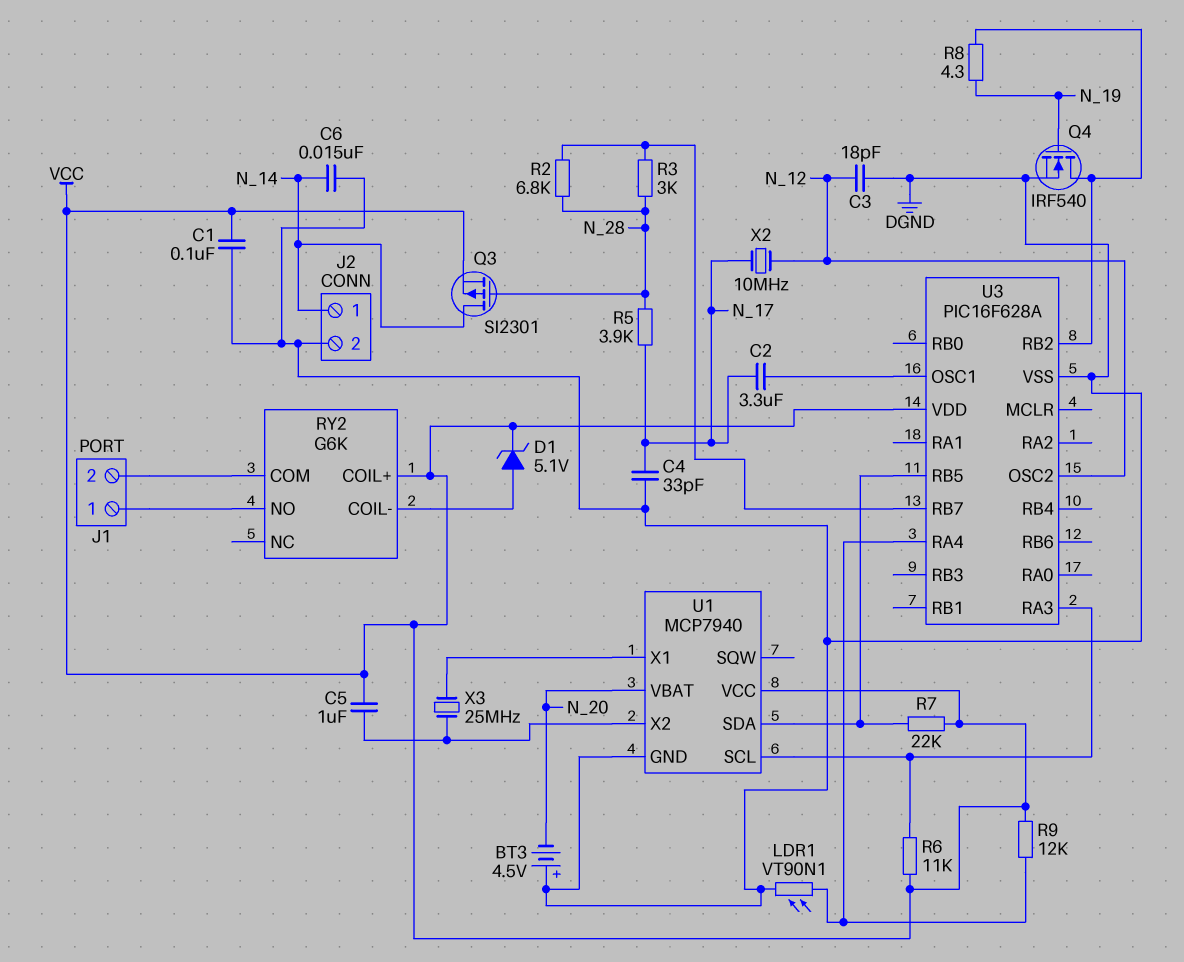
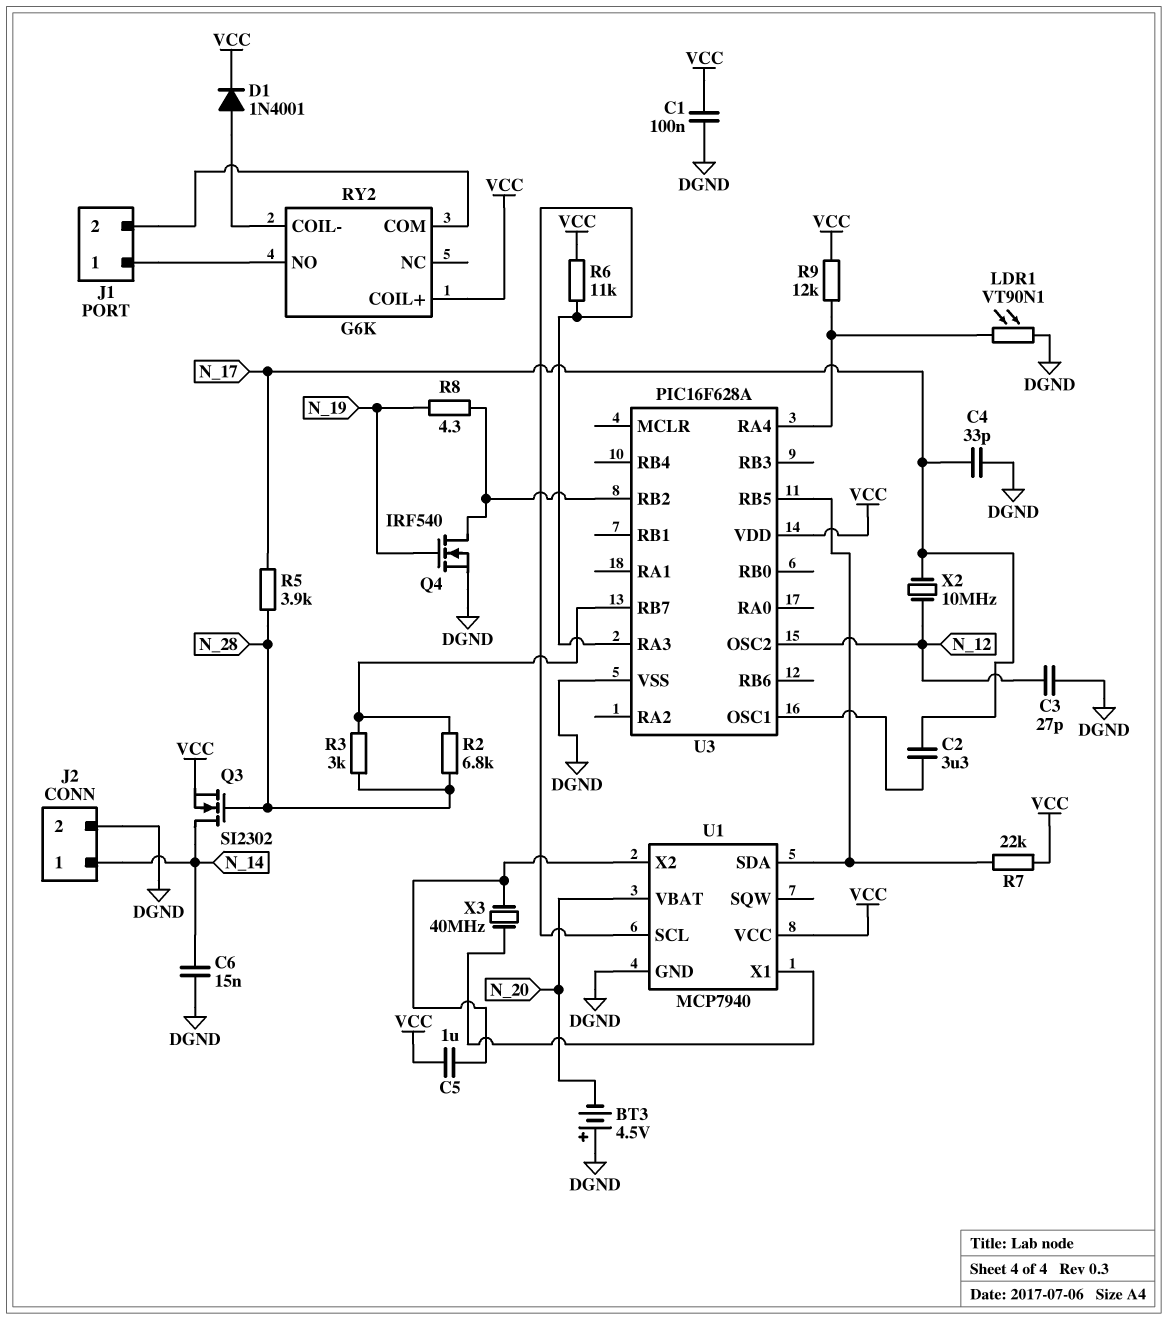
C3: 18pF (DGND, N_12) -> 27pF (DGND, N_12)
D1: zener 5.1V (A RY2/COIL-, K VCC) -> diode 1N4001 (A RY2/COIL-, K VCC)
Q3: PMOS SI2301 (G N_28, D N_14, S VCC) -> NMOS SI2302 (G N_28, D N_14, S VCC)
X3: 25MHz (U1/X1, U1/X2) -> 40MHz (U1/X1, U1/X2)

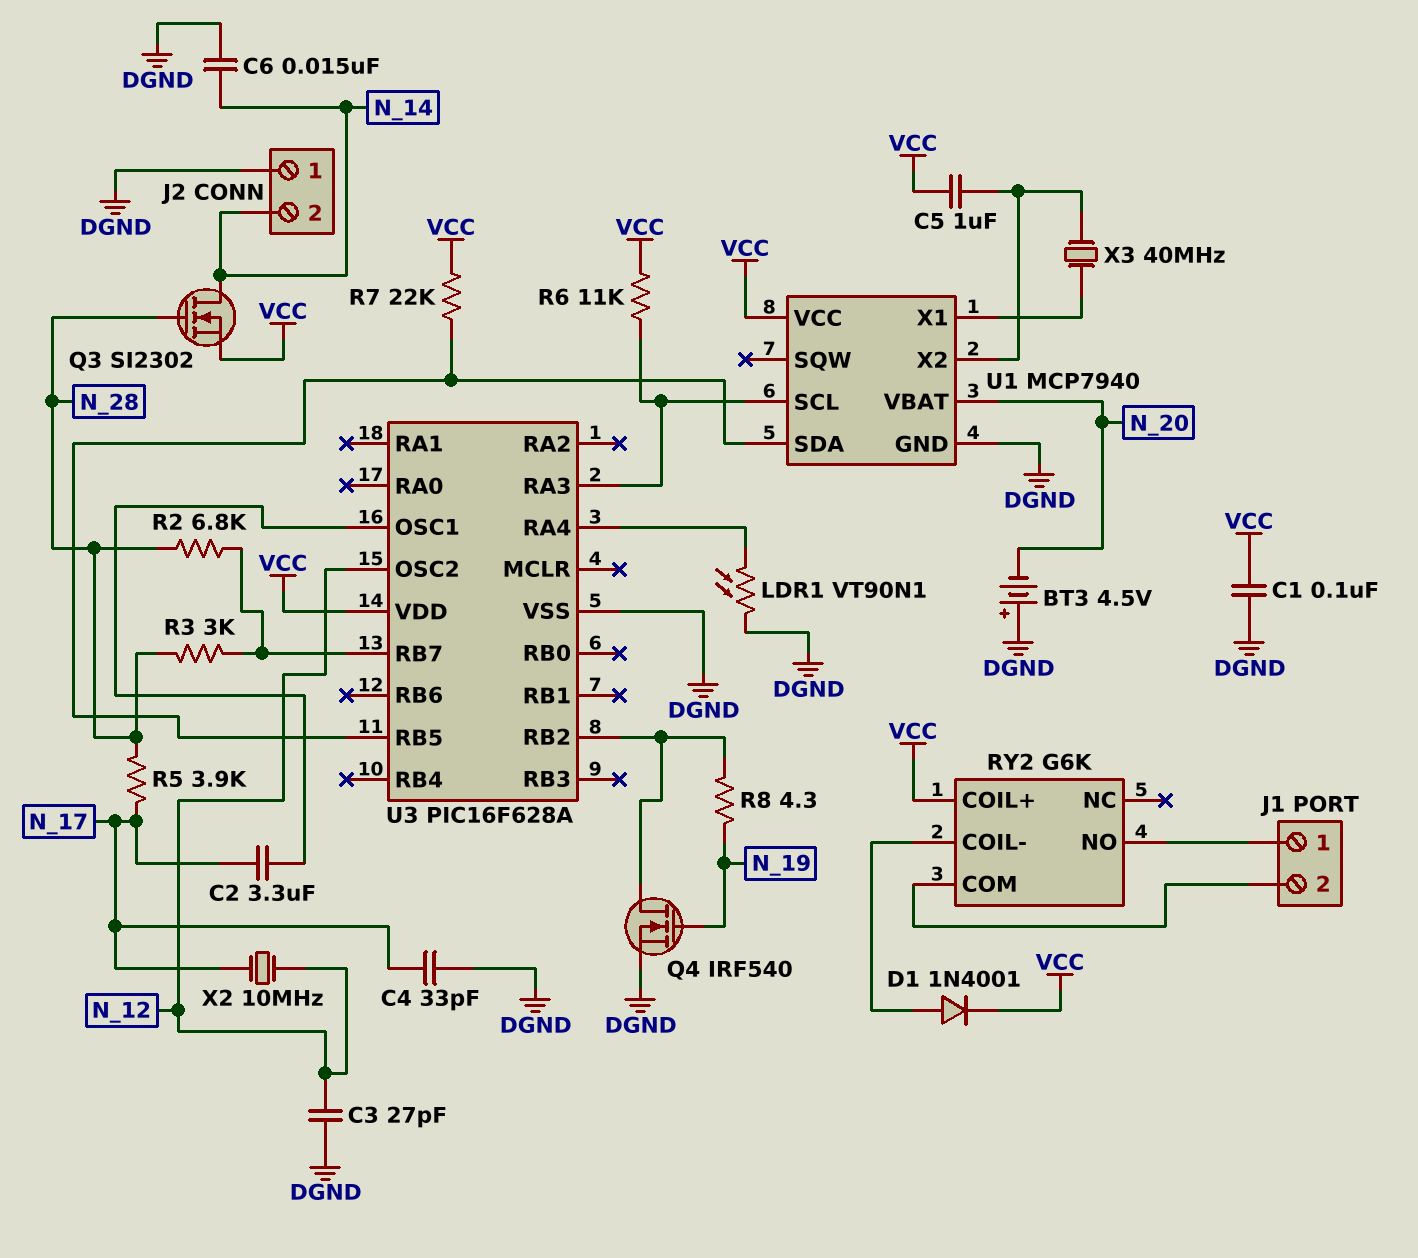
J2 pin 1: N_14 -> DGND
J2 pin 2: DGND -> N_14
R9: 12k (U3/RA4, VCC) -> none

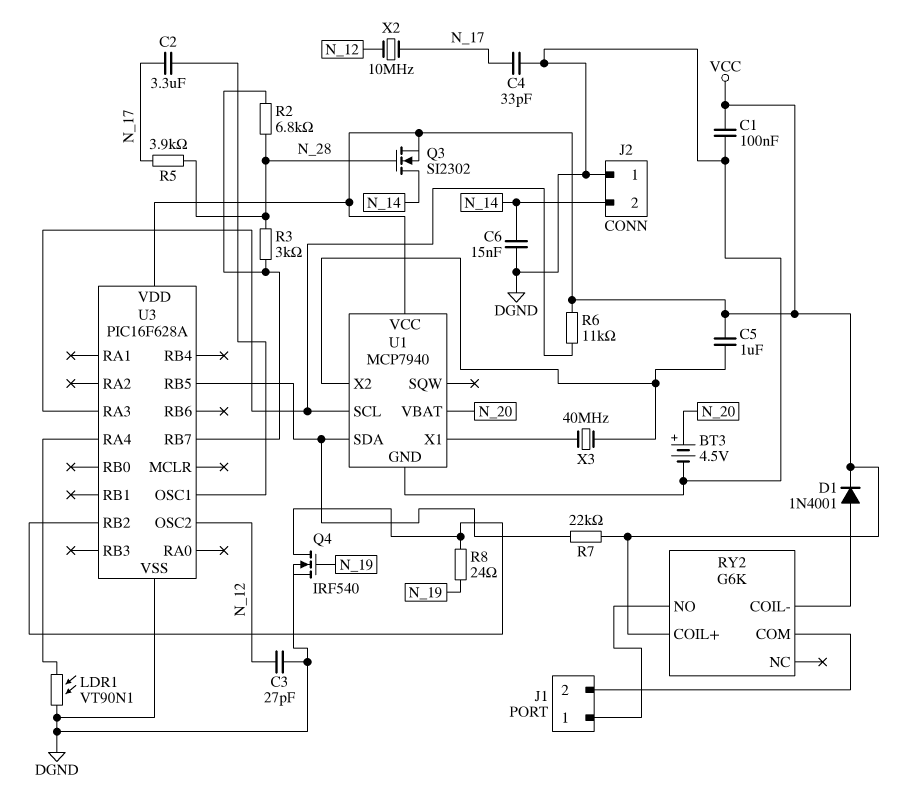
BT3: 4.5V (plus DGND, minus N_20) -> 4.5V (plus N_20, minus DGND)
R8: 4.3 (N_19, U3/RB2) -> 24 (N_19, U3/RB2)

